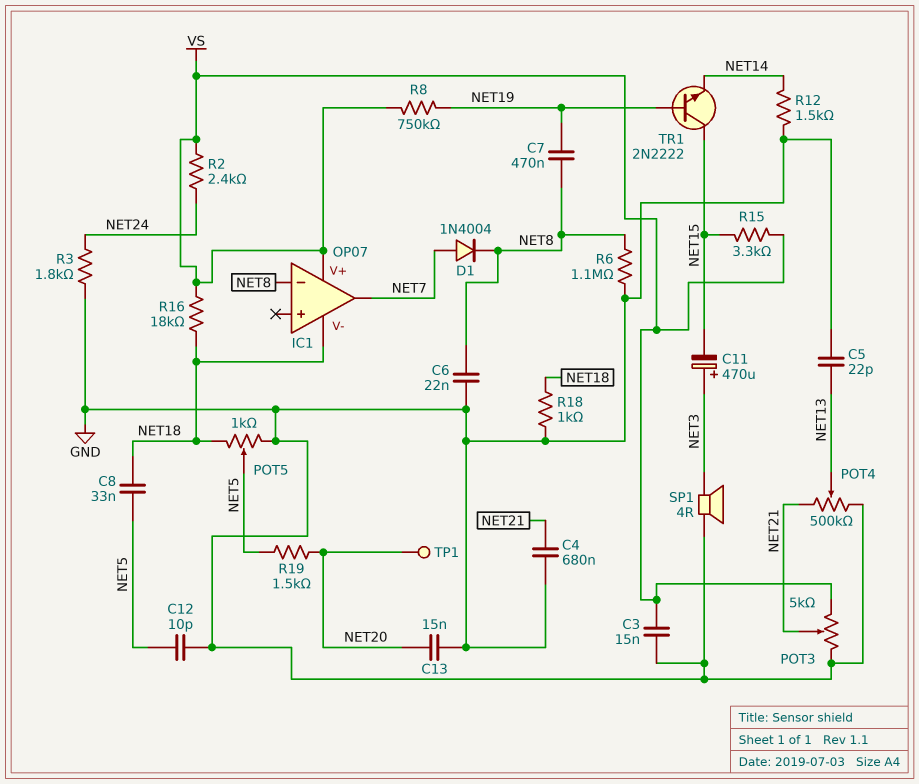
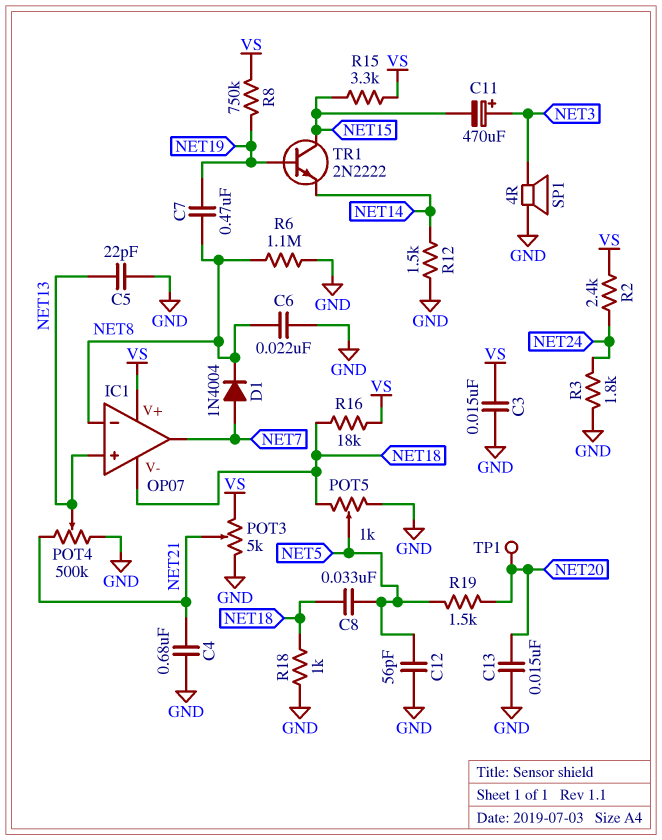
C12: 10pF (GND, NET5) -> 56pF (GND, NET5)
IC1 pin in+: none -> NET13

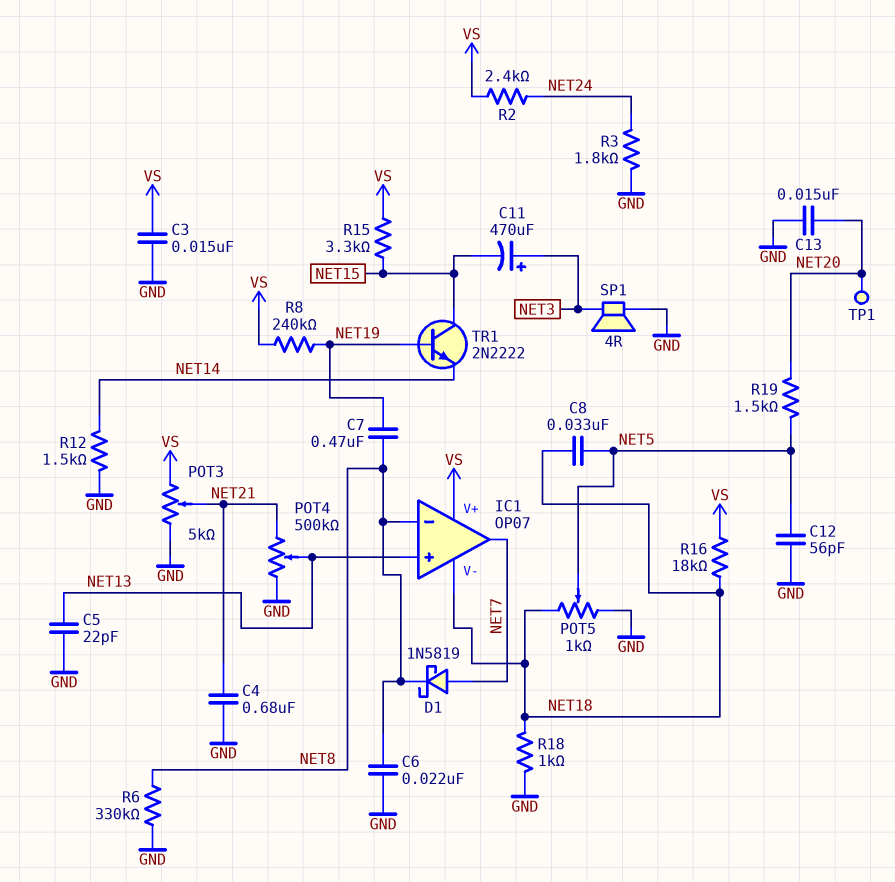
D1: diode 1N4004 (A NET7, K NET8) -> schottky 1N5819 (A NET7, K NET8)
R6: 1.1M (GND, NET8) -> 330k (GND, NET8)
R8: 750k (NET19, VS) -> 240k (NET19, VS)

